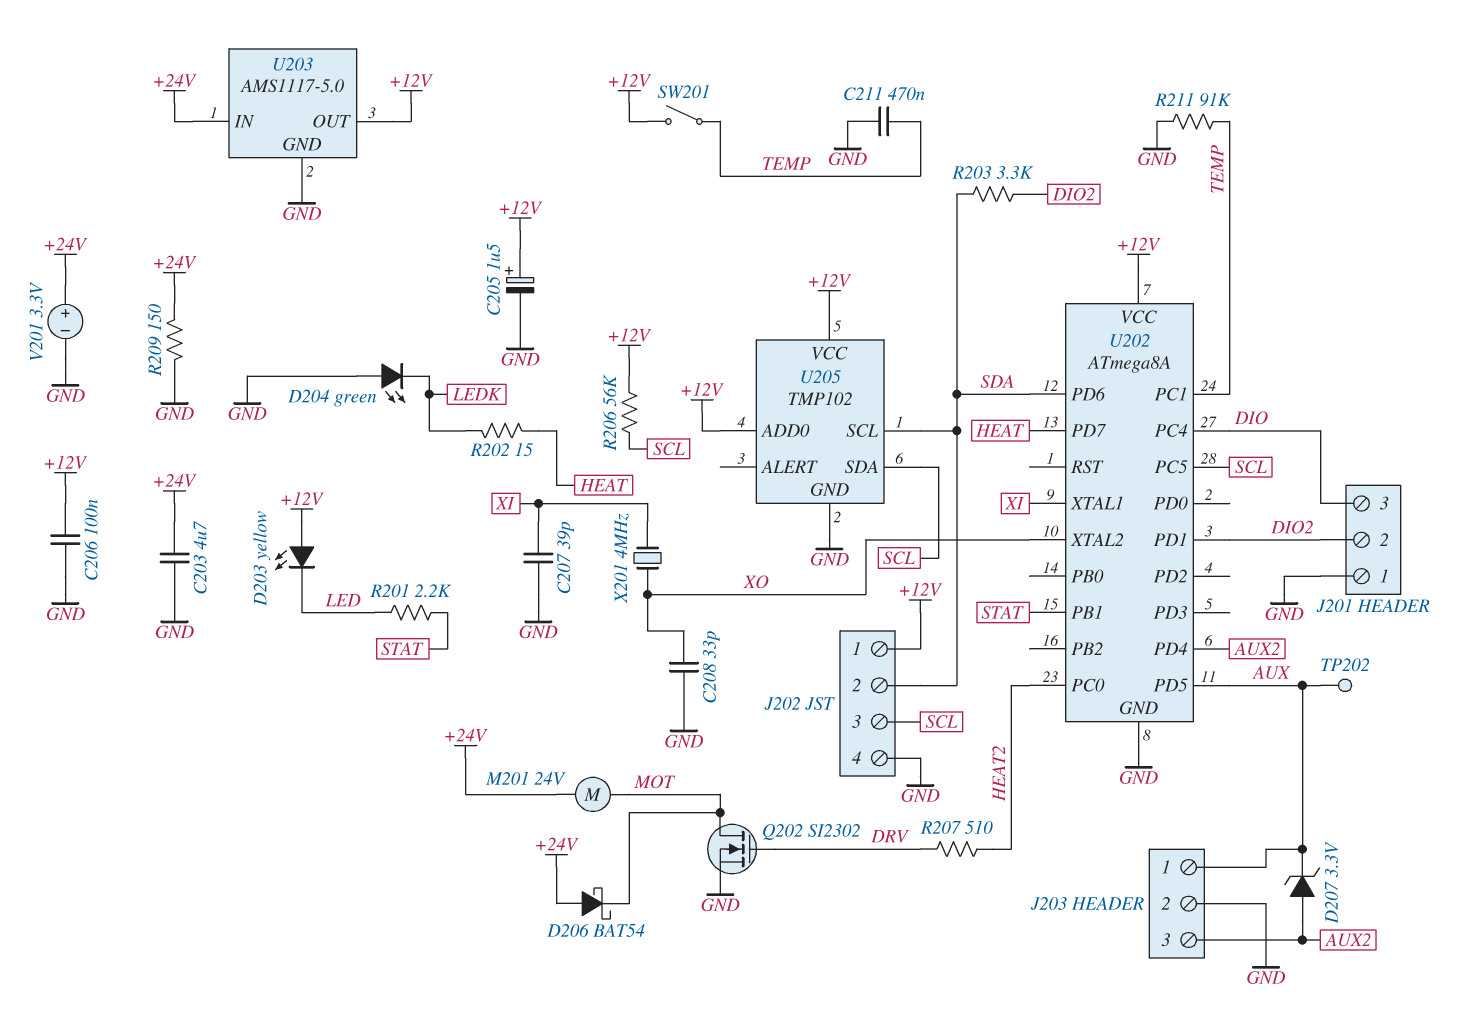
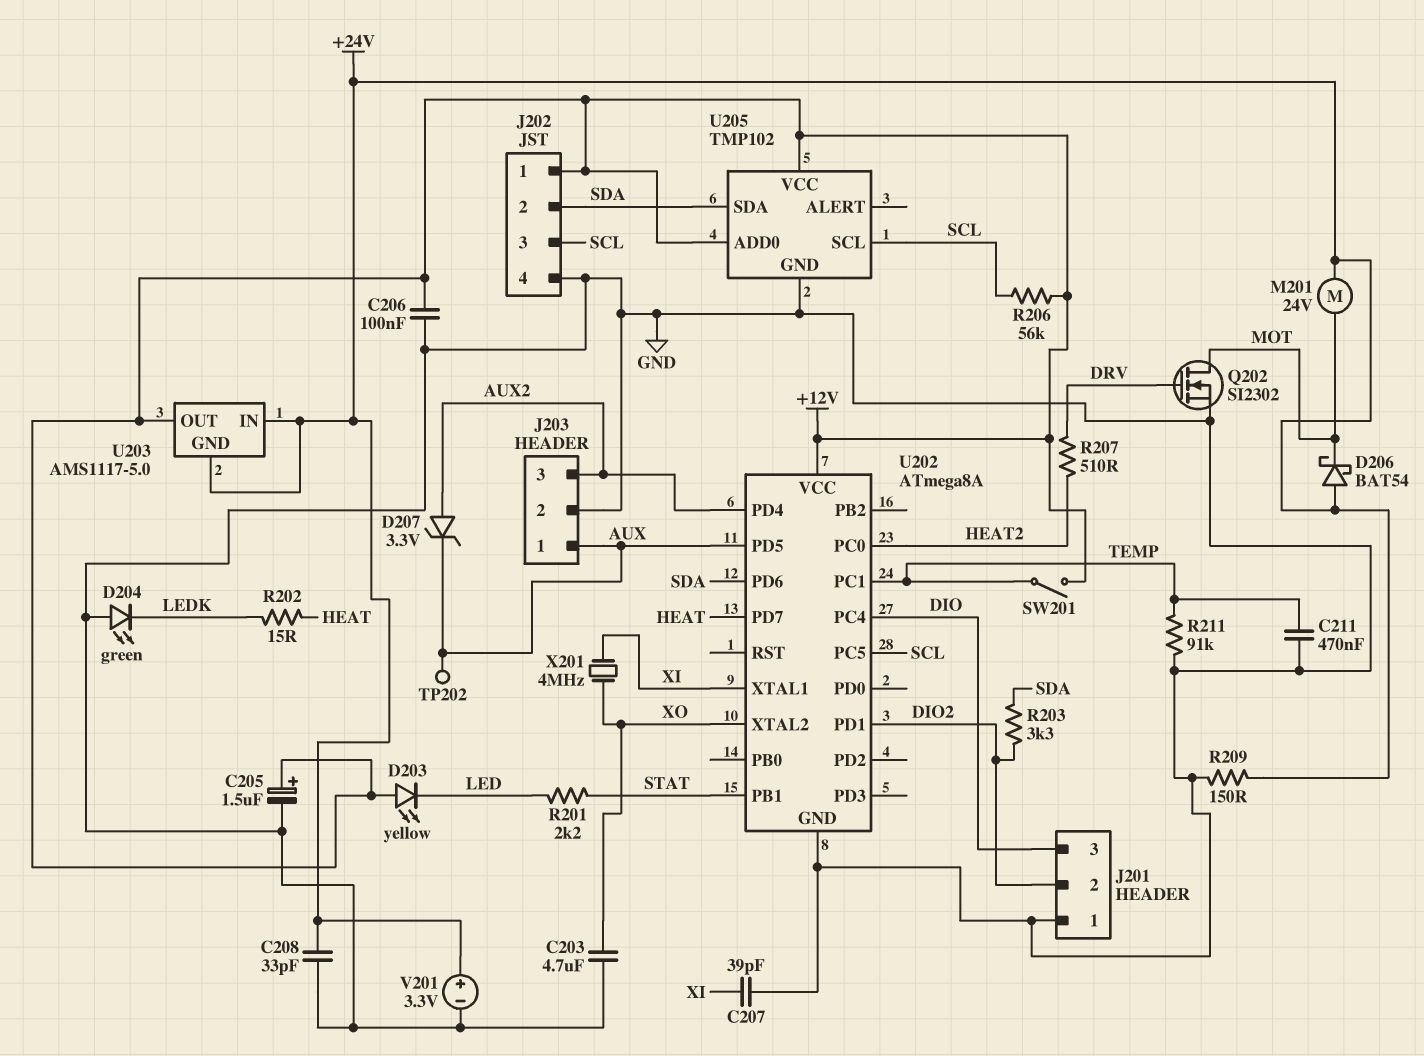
C203: 4.7uF (+24V, GND) -> 4.7uF (GND, XO)
C208: 33pF (GND, XO) -> 33pF (+24V, GND)
U203 pin GND: GND -> +24V
U205 pin SCL: SDA -> SCL
U205 pin SDA: SCL -> SDA

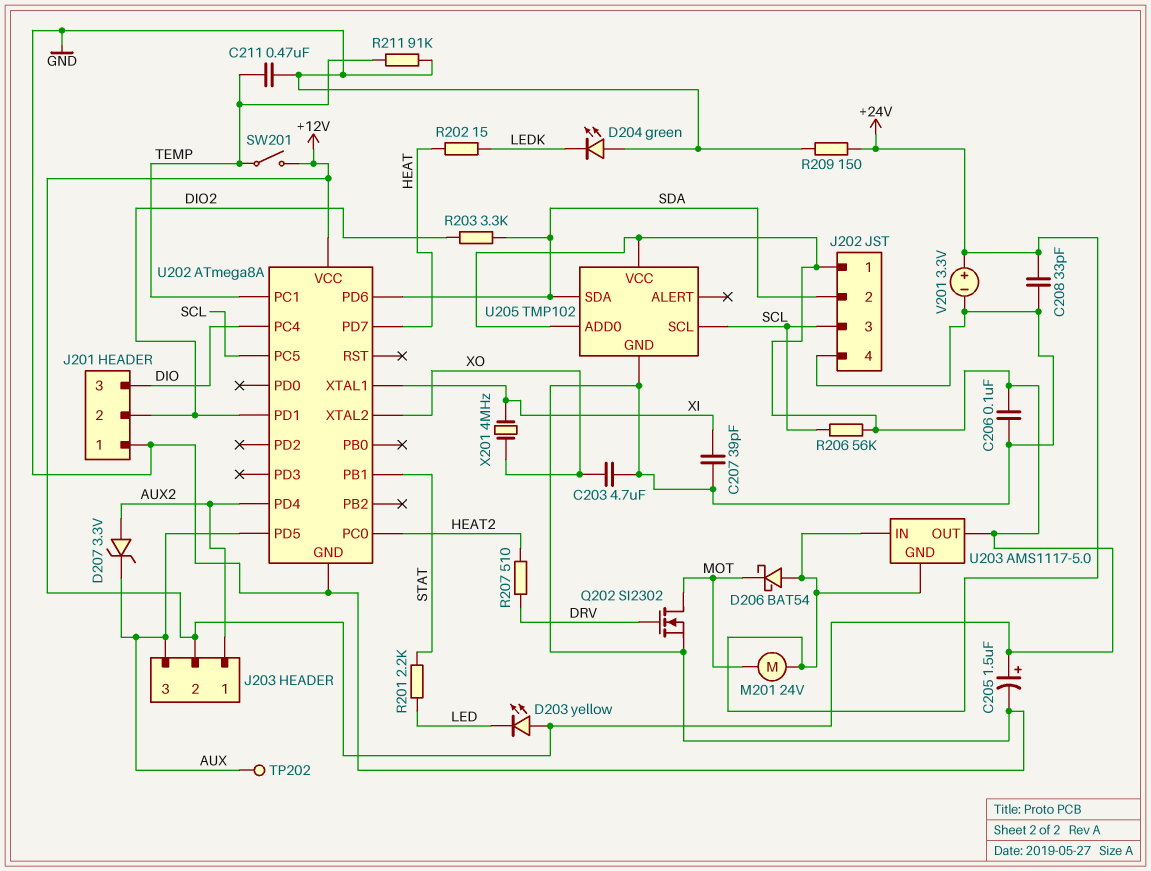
J203 pin 1: AUX -> AUX2
J203 pin 2: GND -> +12V
J203 pin 3: AUX2 -> AUX

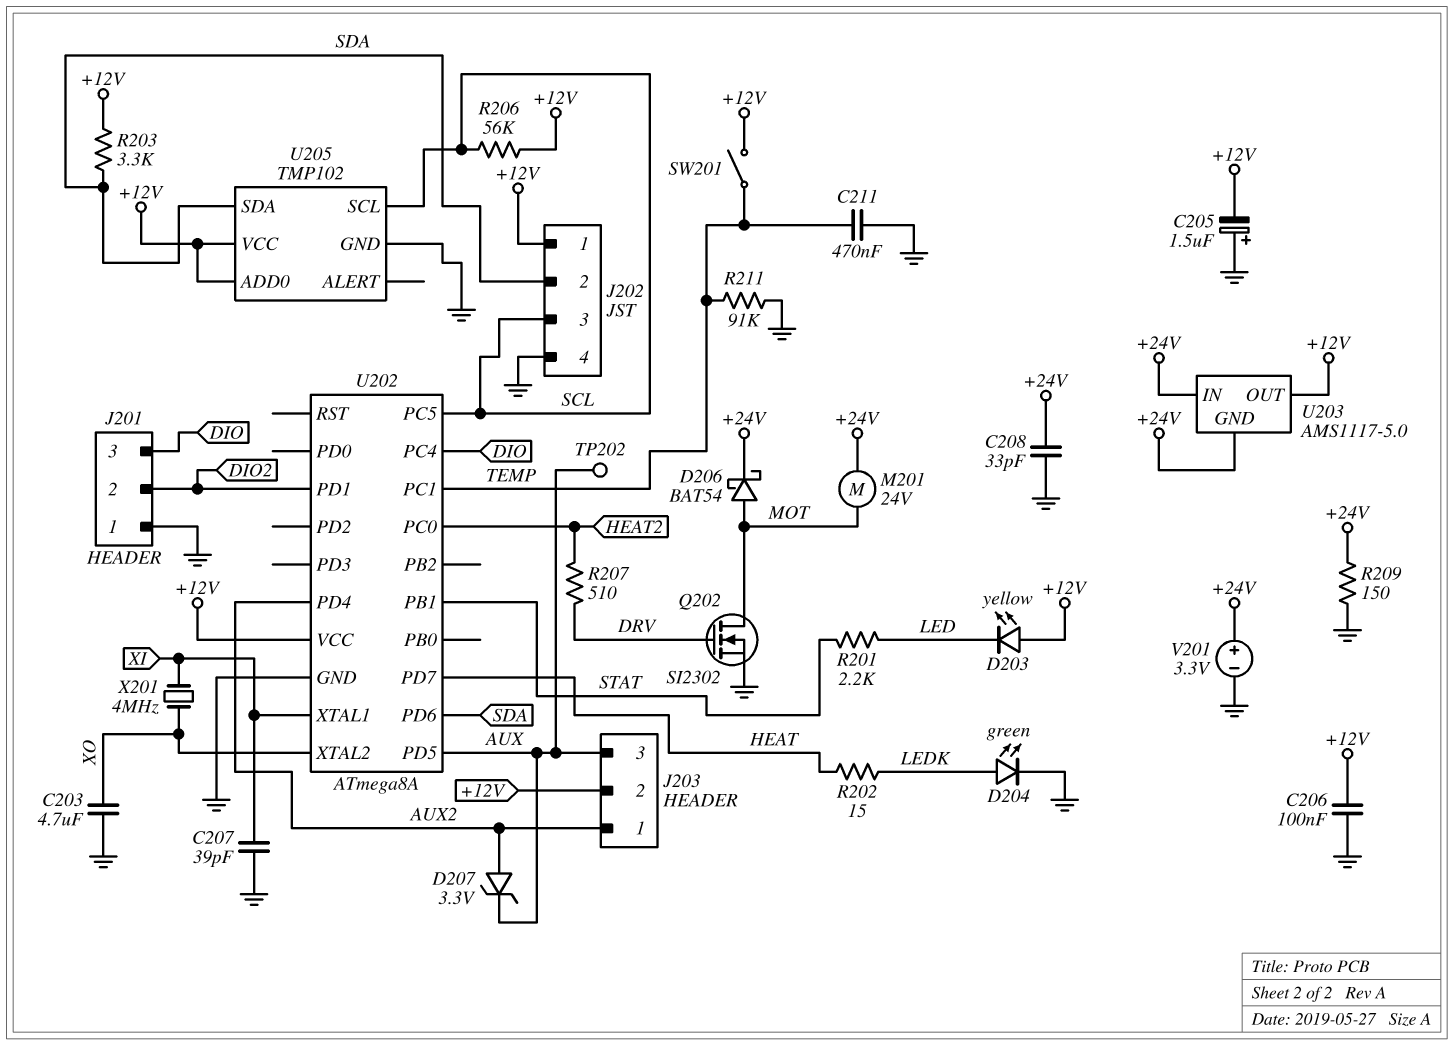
C205: 1.5uF (plus +12V, minus GND) -> 1.5uF (plus GND, minus +12V)
D204: LED green (A GND, K LEDK) -> LED green (A LEDK, K GND)
D206: schottky BAT54 (A +24V, K MOT) -> schottky BAT54 (A MOT, K +24V)
R203: 3.3k (DIO2, SDA) -> 3.3k (+12V, SDA)

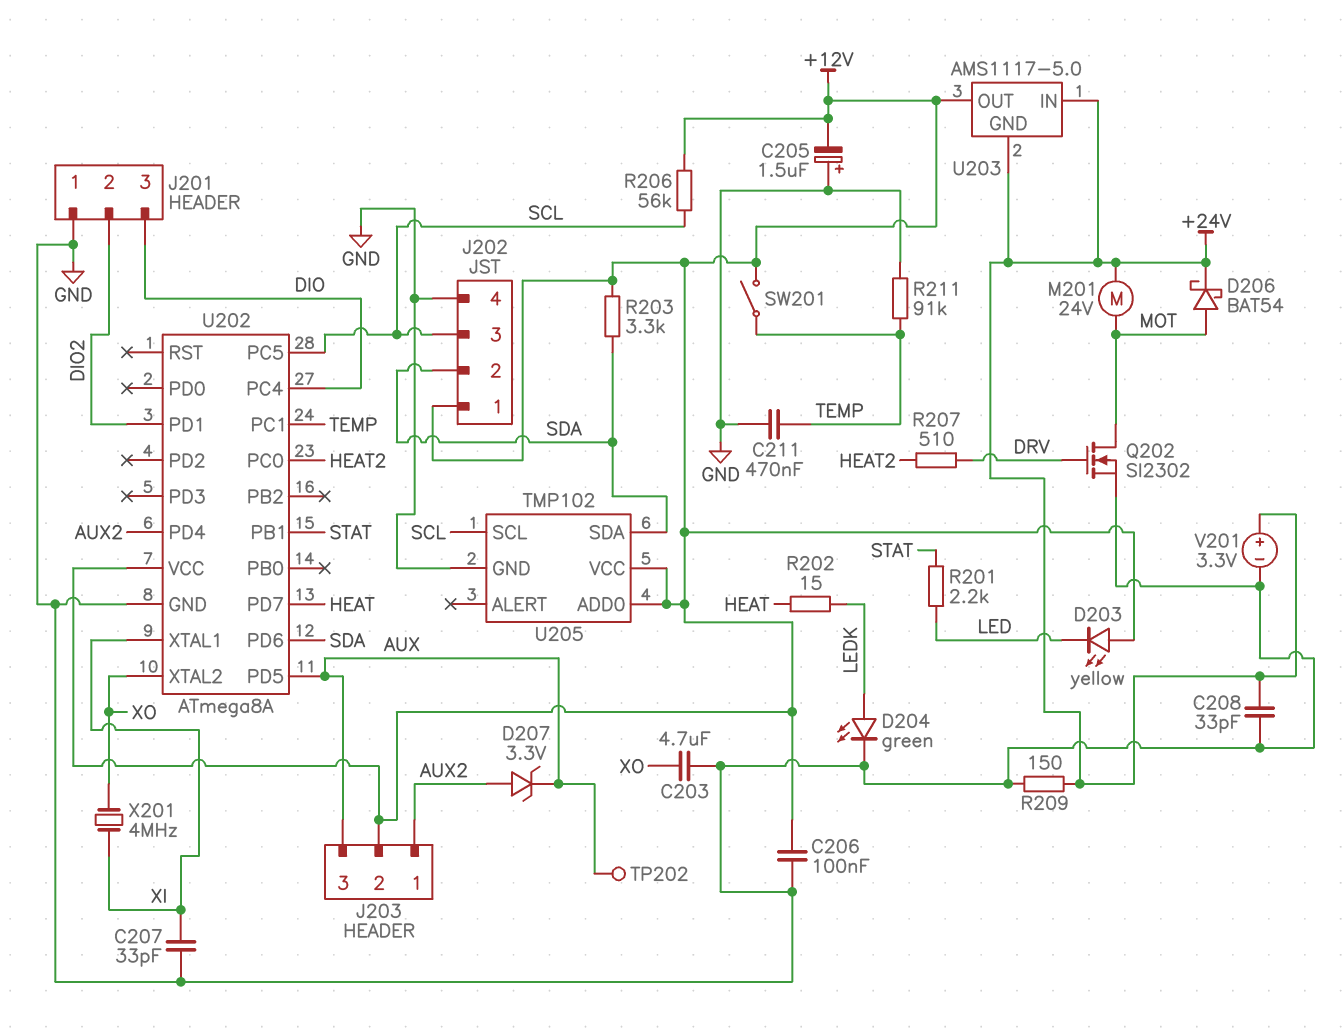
C207: 39pF (GND, XI) -> 33pF (GND, XI)

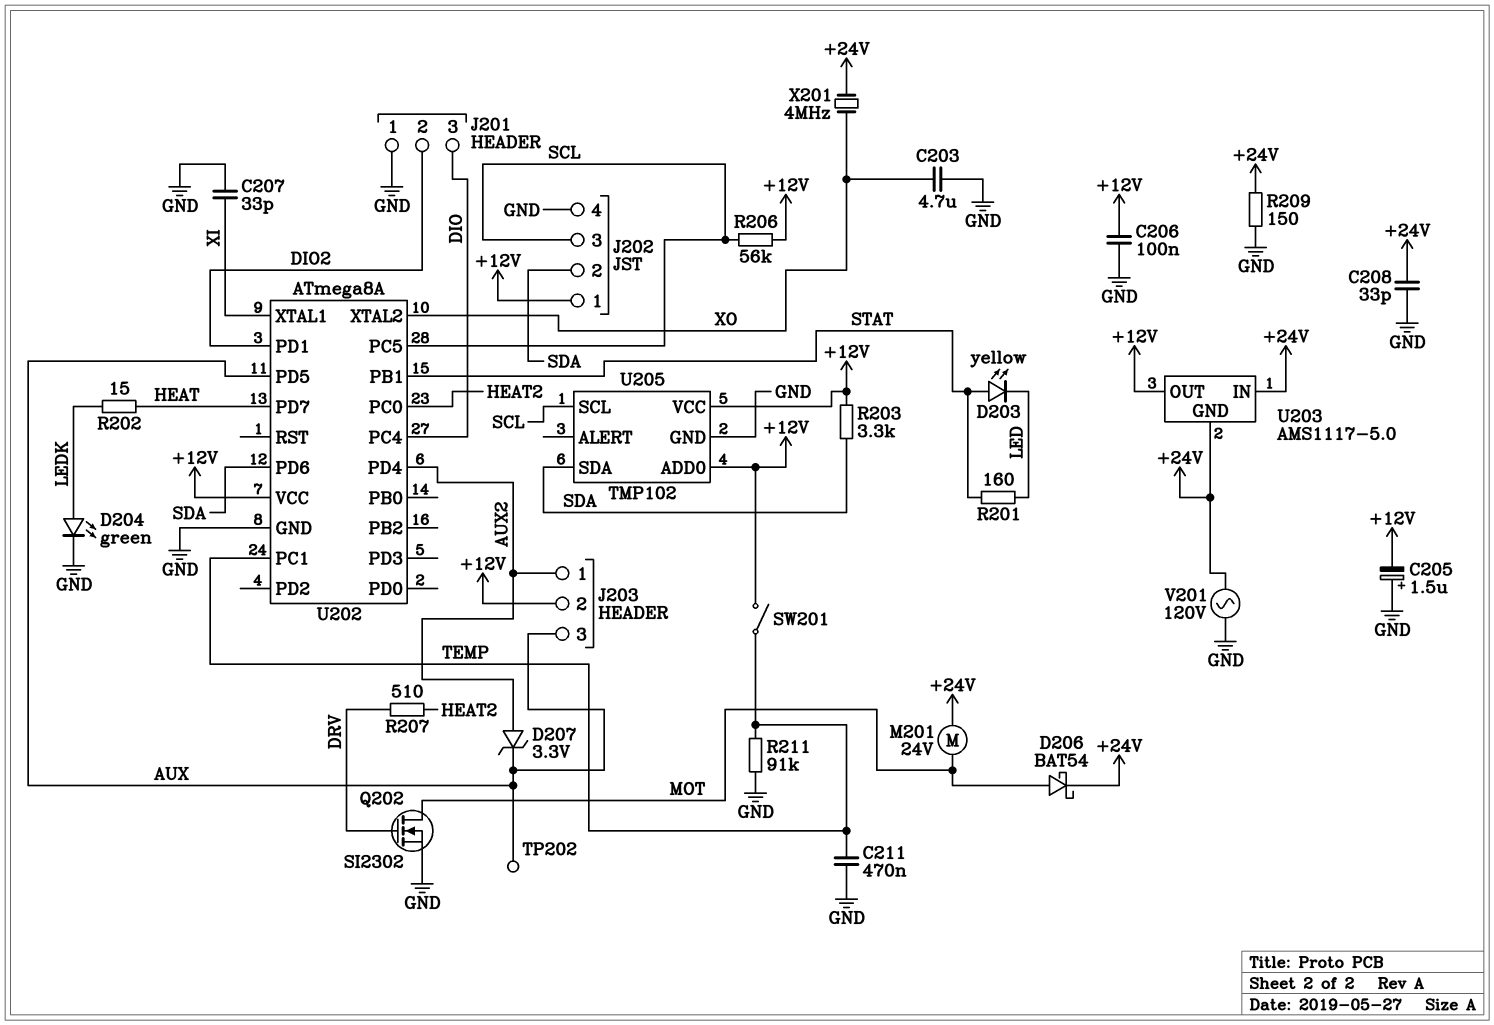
D203: LED yellow (A +12V, K LED) -> LED yellow (A STAT, K LED)
R201: 2.2k (LED, STAT) -> 160 (LED, STAT)
V201: 3.3V (plus +24V, minus GND) -> AC 120V (+24V, GND)
X201: 4MHz (XI, XO) -> 4MHz (+24V, XO)

